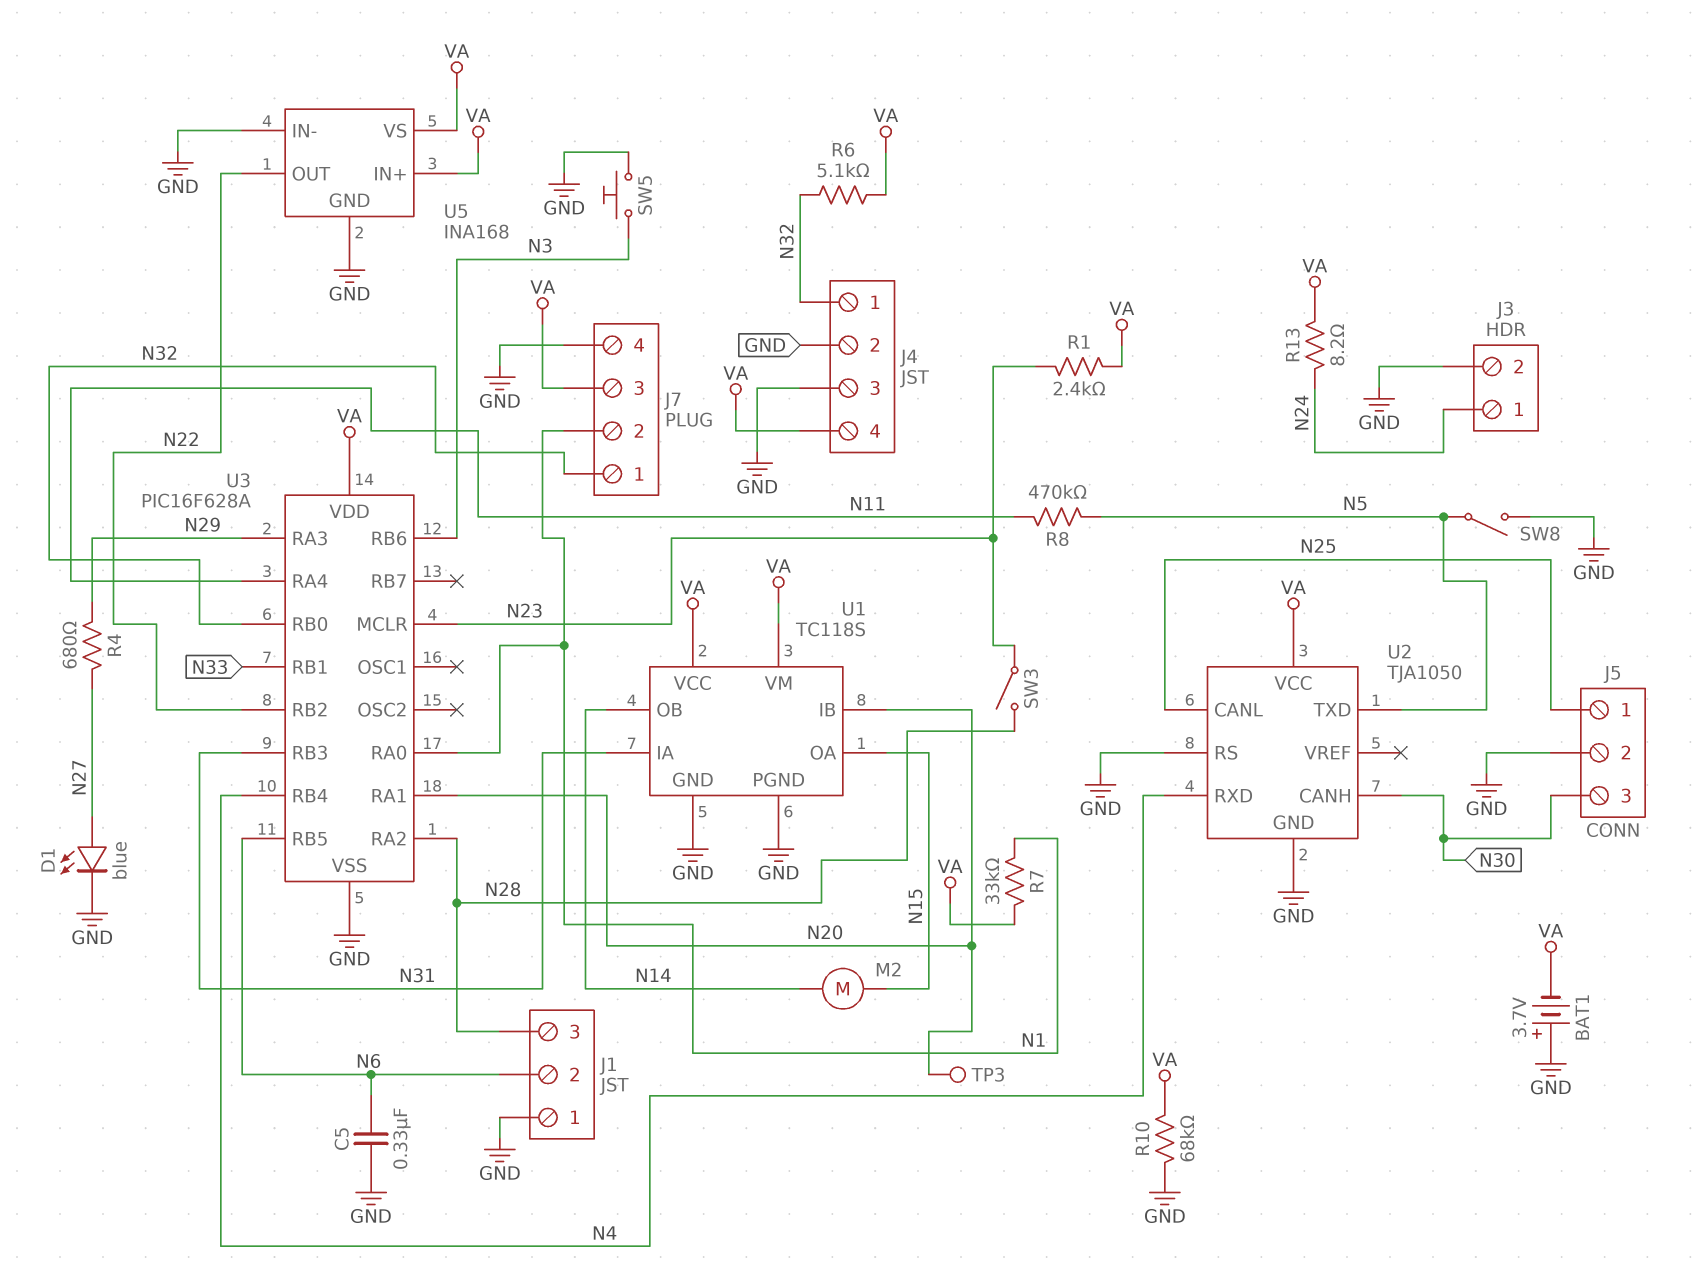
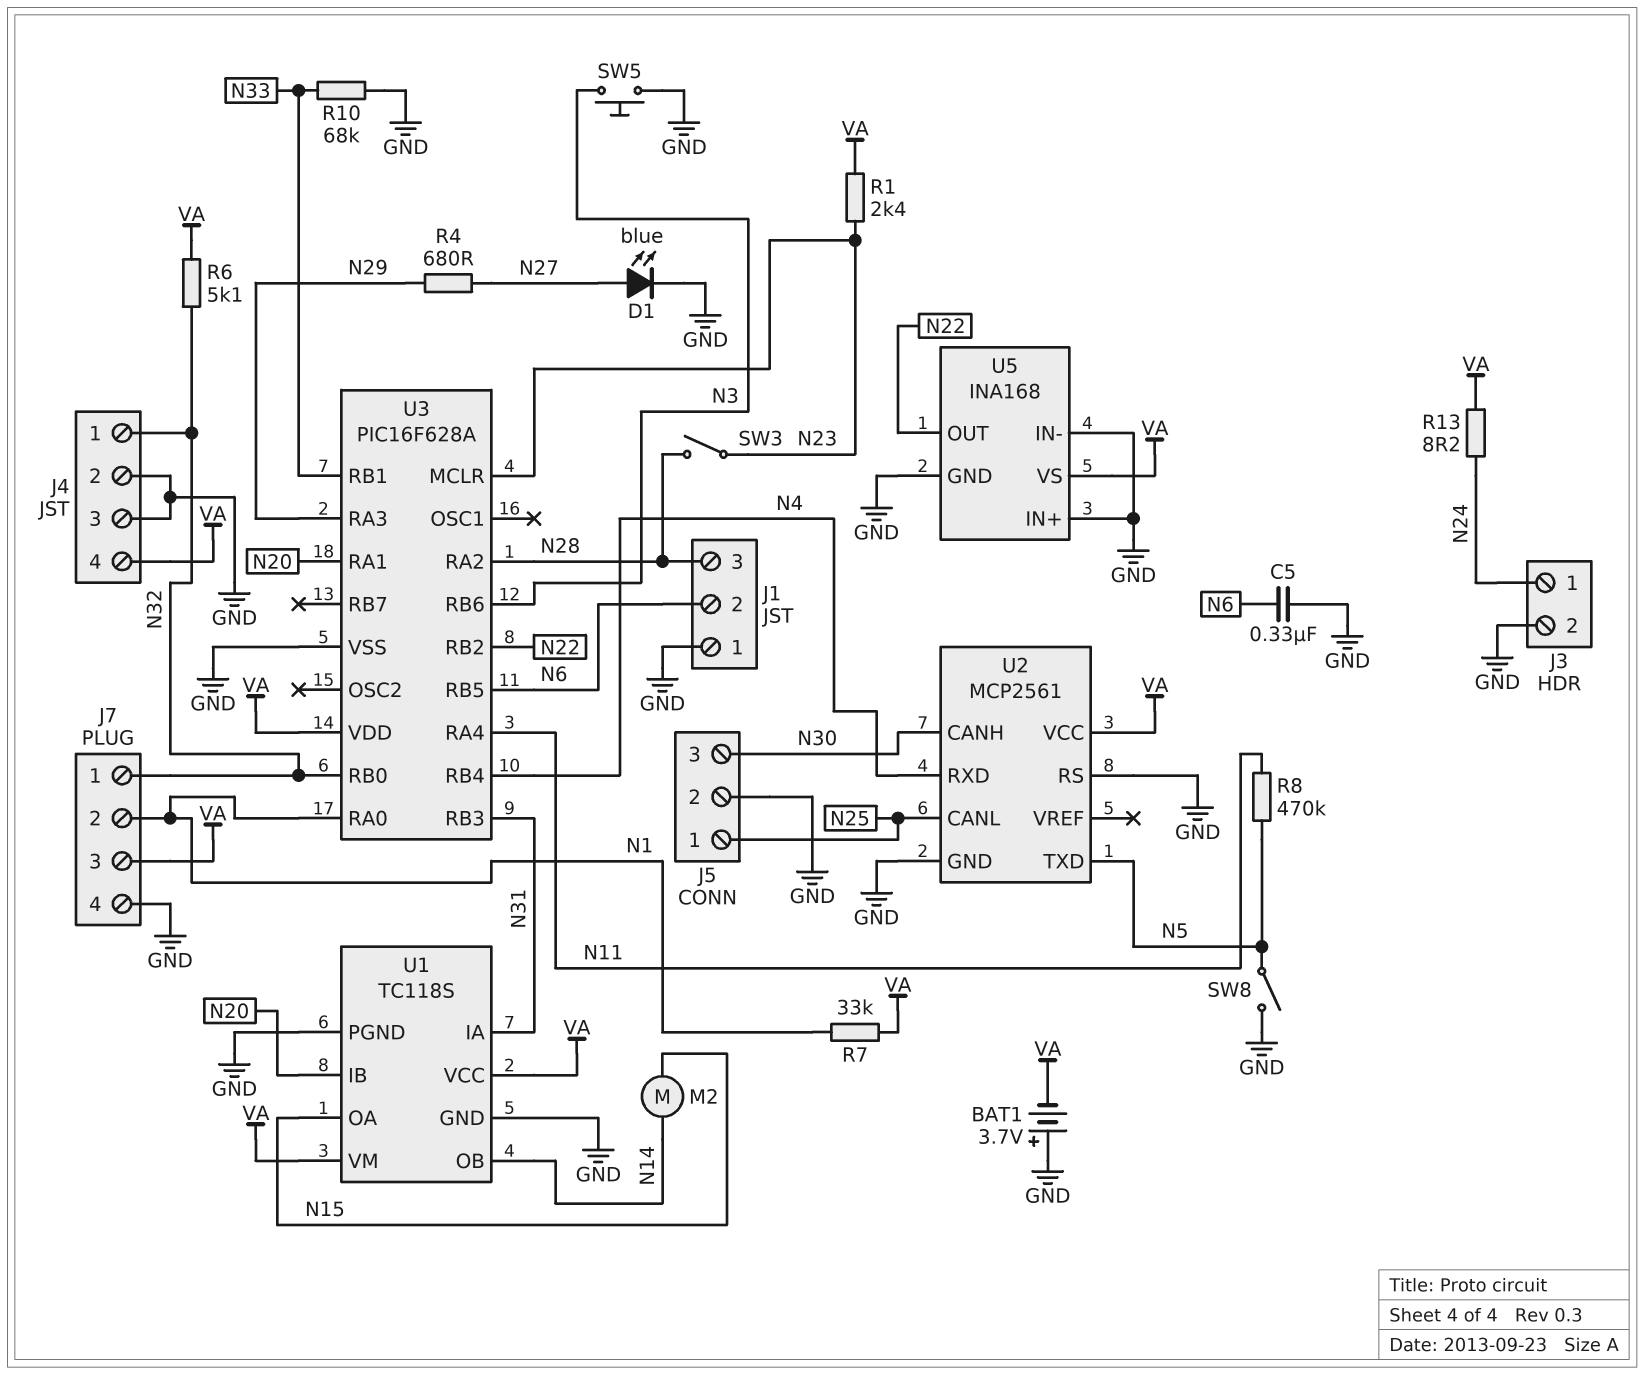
R10: 68k (GND, VA) -> 68k (GND, N33)
TP3: test point (N20) -> none
U2: TJA1050 -> MCP2561
U5 pin IN+: VA -> GND

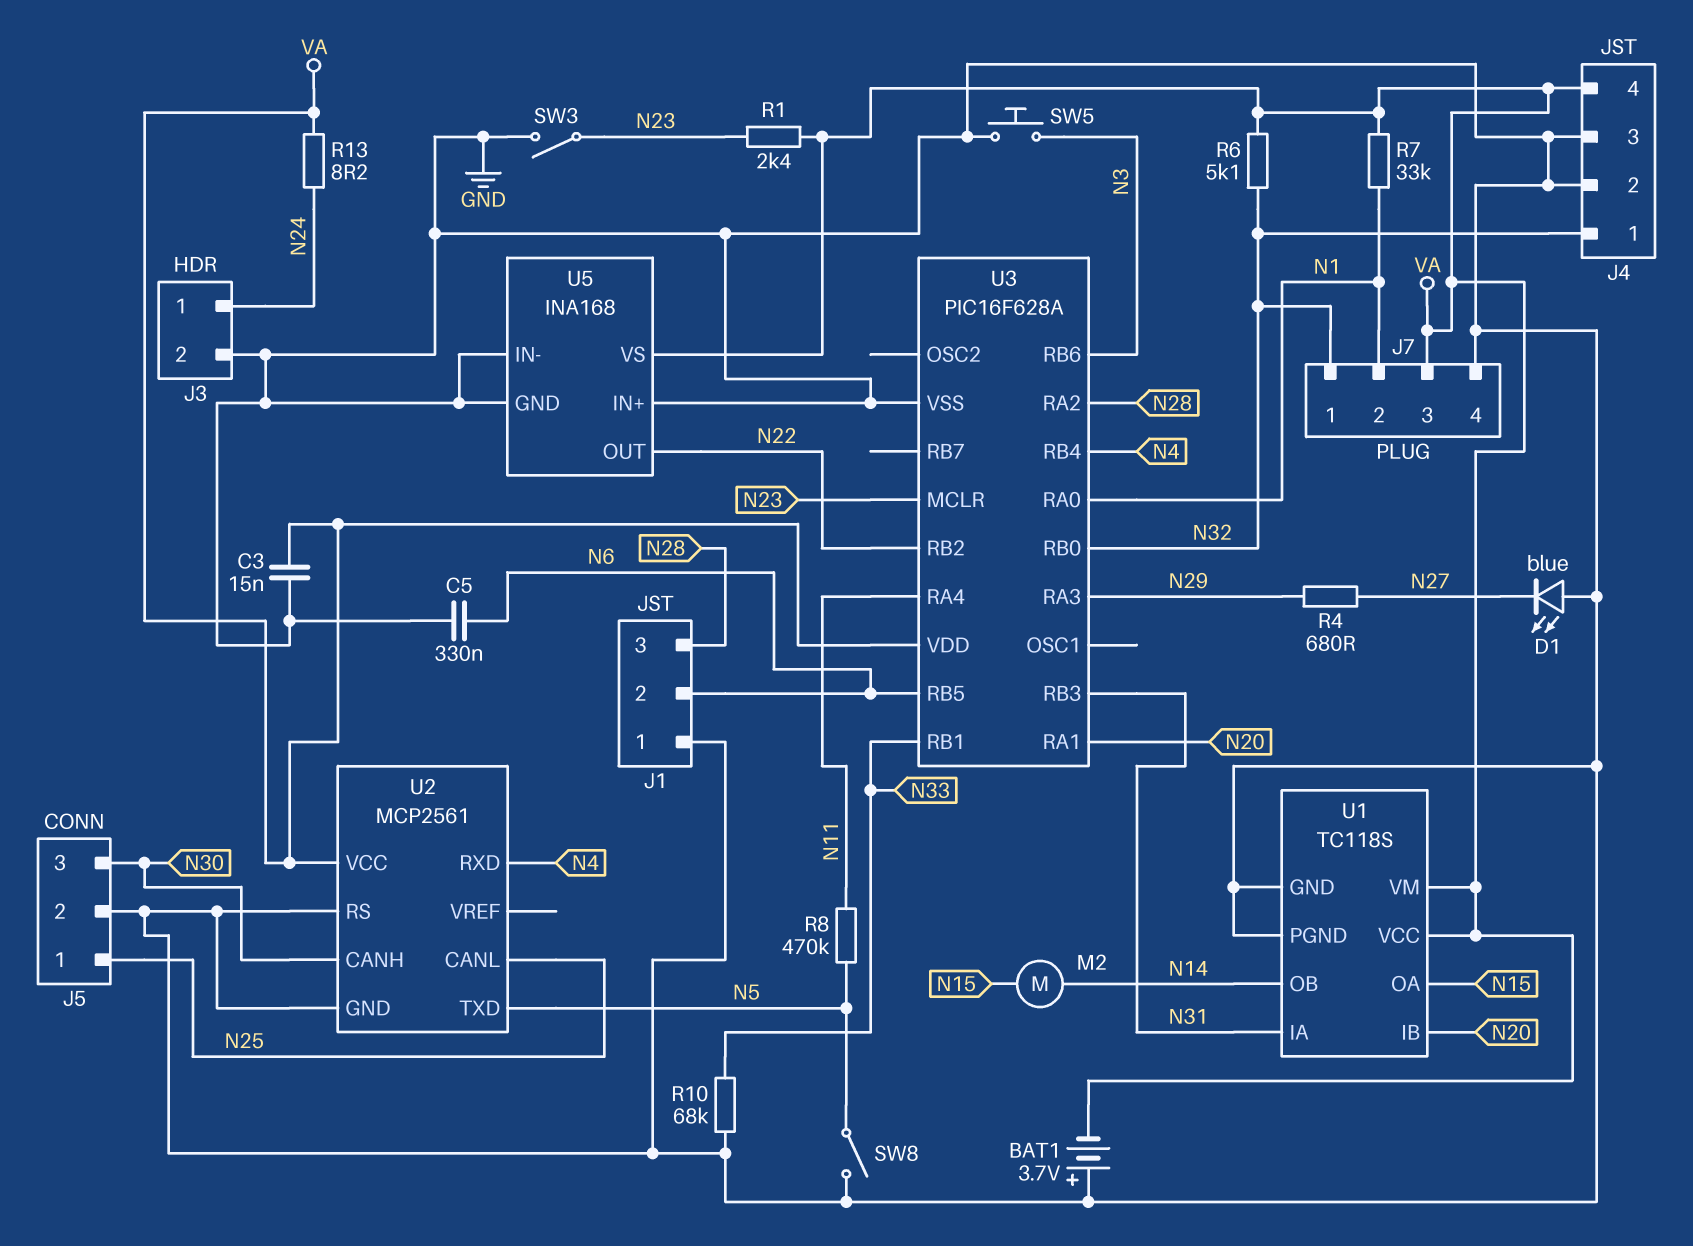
C3: none -> 15nF (GND, VA)
D1: LED blue (A N27, K GND) -> LED blue (A GND, K N27)
SW3: switch (N23, N28) -> switch (GND, N23)

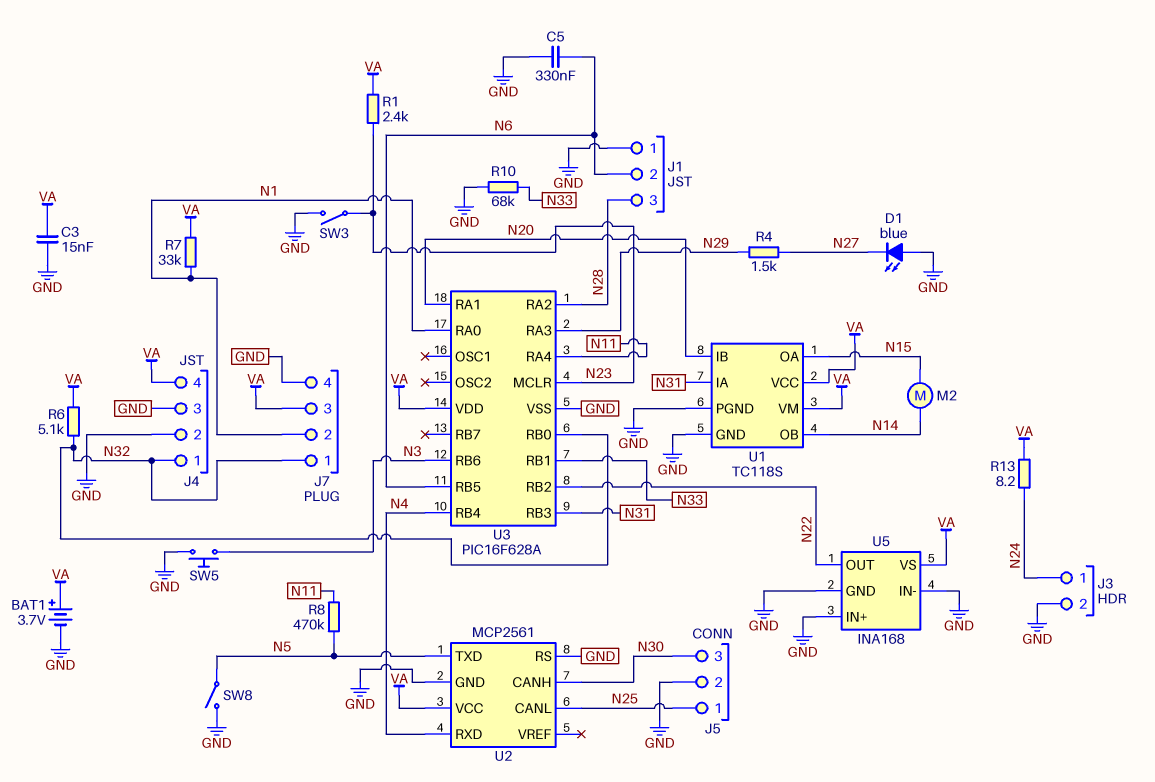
BAT1: 3.7V (plus GND, minus VA) -> 3.7V (plus VA, minus GND)
R4: 680 (N27, N29) -> 1.5k (N27, N29)

